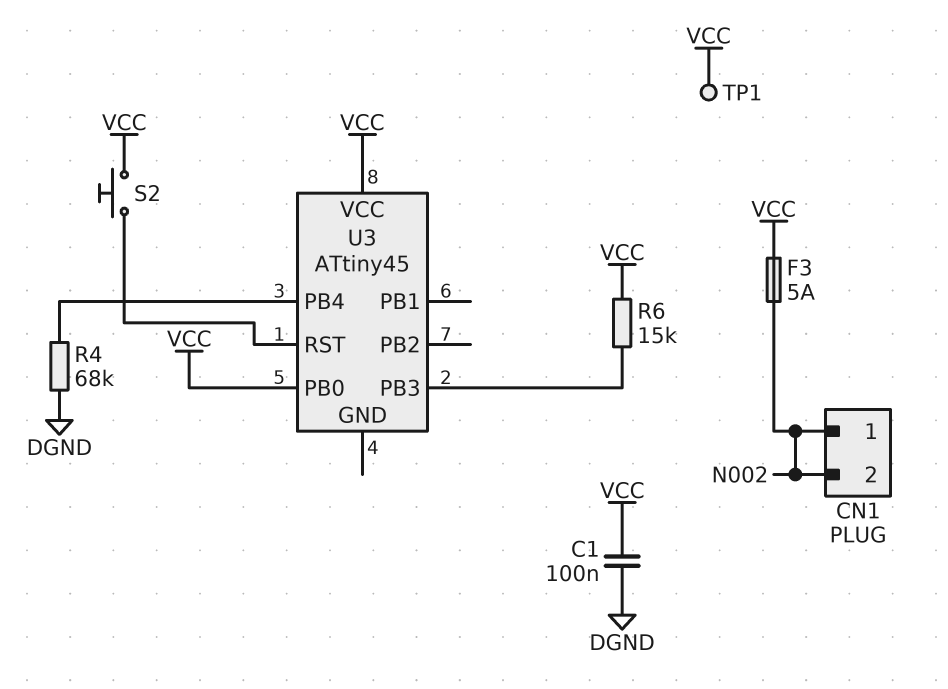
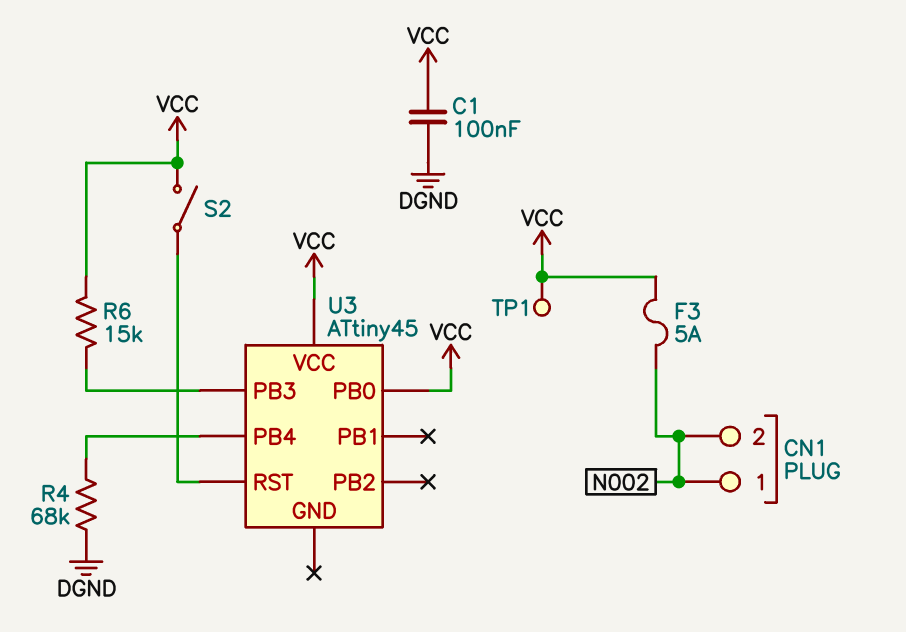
S2: button (U3/RST, VCC) -> switch (U3/RST, VCC)

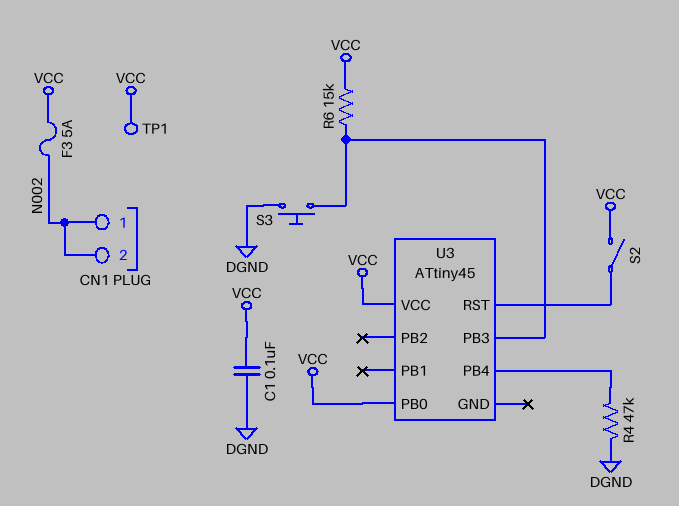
R4: 68k (DGND, U3/PB4) -> 47k (DGND, U3/PB4)
S3: none -> button (DGND, U3/PB3)

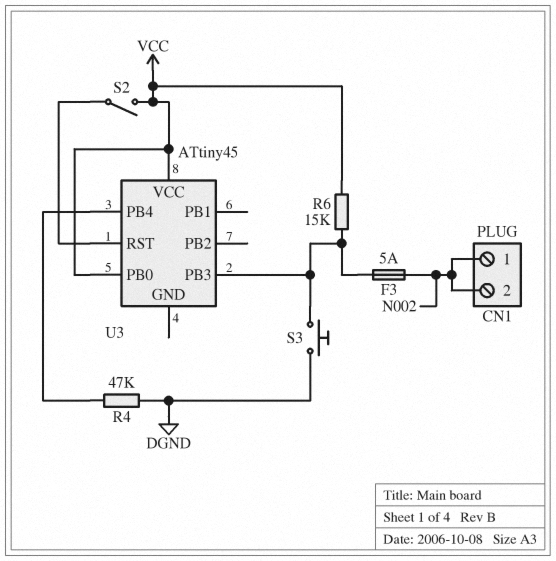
C1: 100nF (DGND, VCC) -> none
F3: 5A (N002, VCC) -> 5A (N002, U3/PB3)
TP1: test point (VCC) -> none

